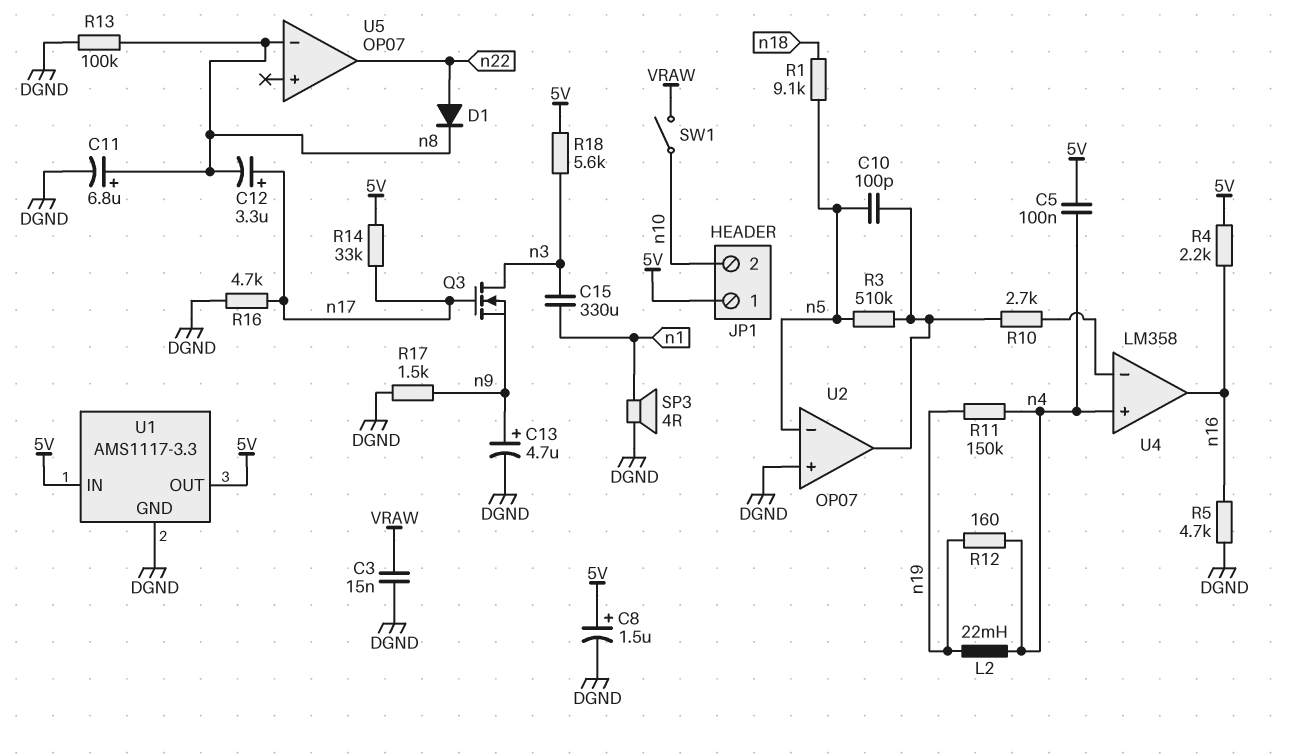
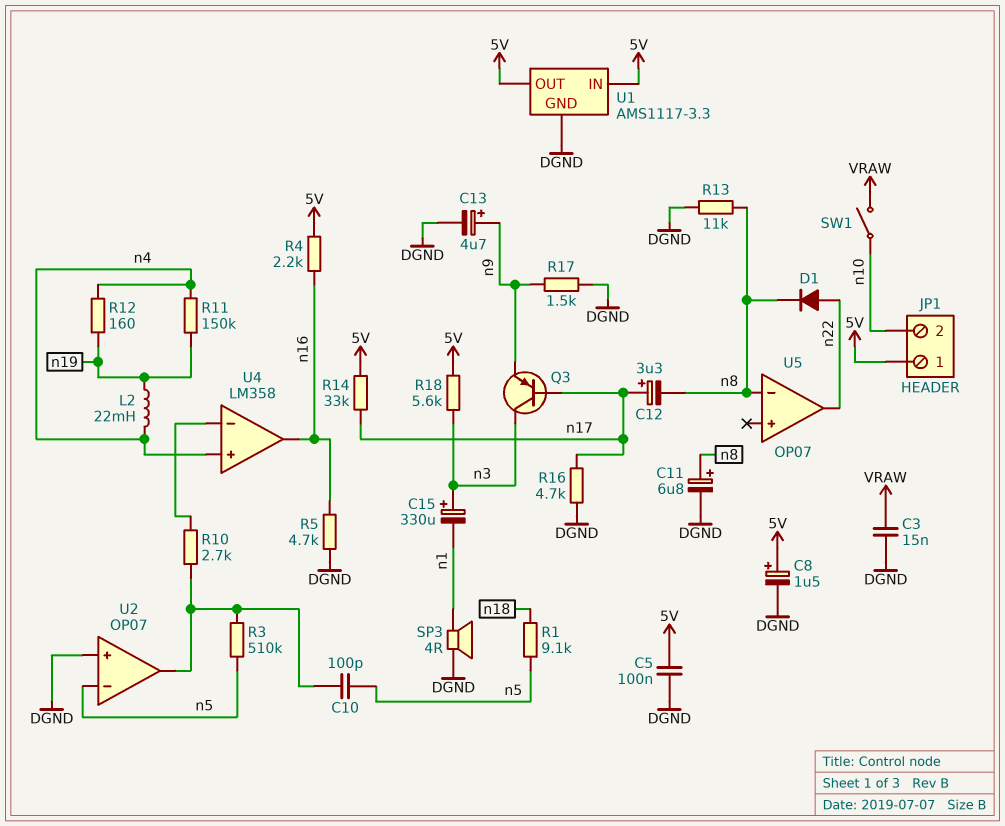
C5: 100nF (5V, n4) -> 100nF (5V, DGND)
C15: 330uF (n1, n3) -> 330uF (plus n3, minus n1)
Q3: NMOS (G n17, D n3, S n9) -> PNP (B n17, C n3, E n9)
R13: 100k (DGND, n8) -> 11k (DGND, n8)

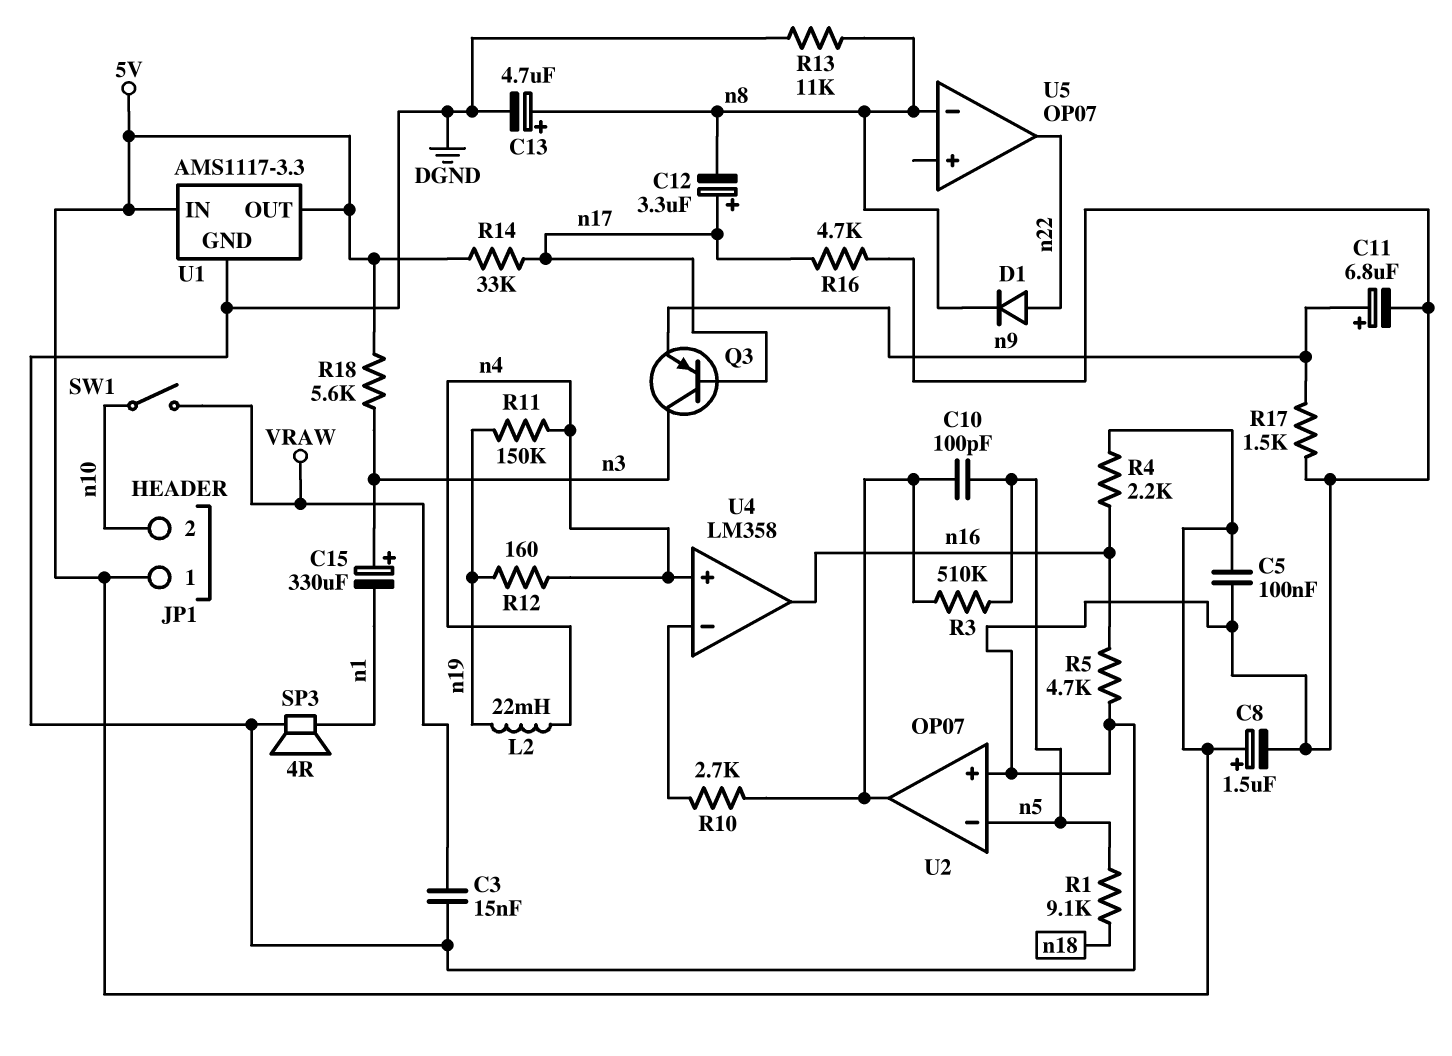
C11: 6.8uF (plus n8, minus DGND) -> 6.8uF (plus n9, minus DGND)
C13: 4.7uF (plus n9, minus DGND) -> 4.7uF (plus n8, minus DGND)

